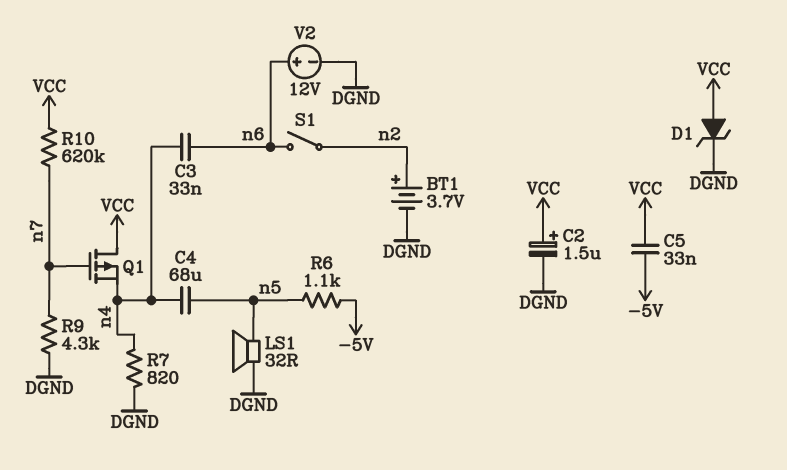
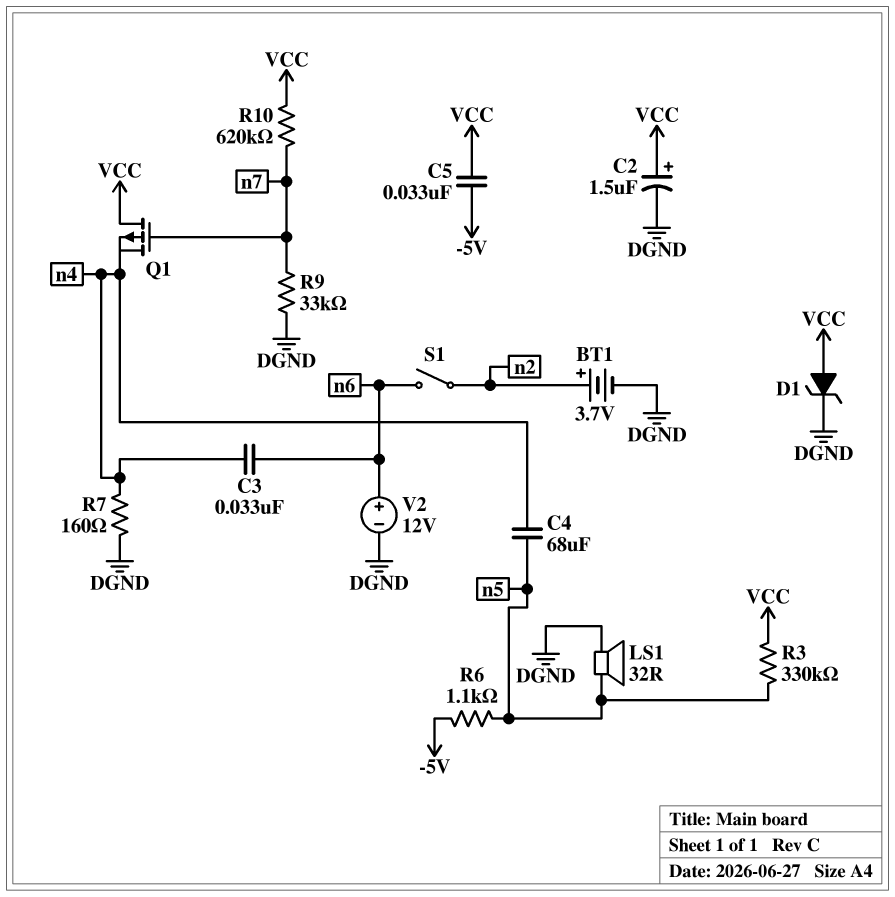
R3: none -> 330k (VCC, n5)
R7: 820 (DGND, n4) -> 160 (DGND, n4)
R9: 4.3k (DGND, n7) -> 33k (DGND, n7)

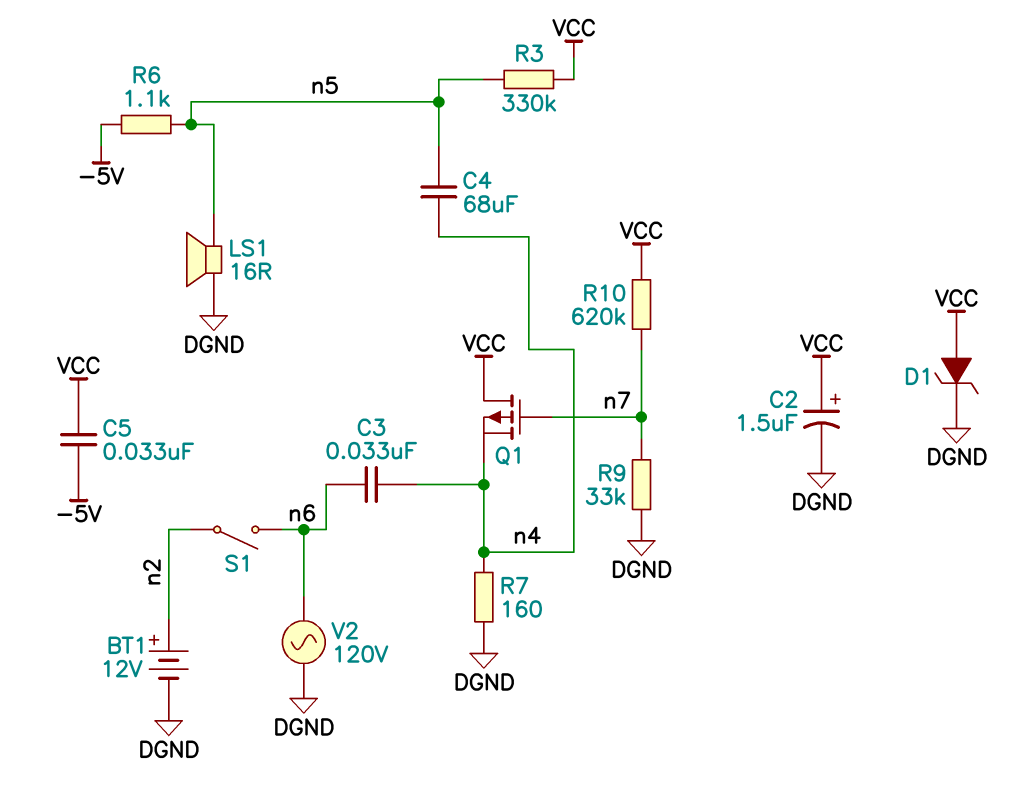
BT1: 3.7V (plus n2, minus DGND) -> 12V (plus n2, minus DGND)
LS1: speaker 32R (DGND, n5) -> speaker 16R (DGND, n5)
V2: 12V (plus n6, minus DGND) -> AC 120V (DGND, n6)

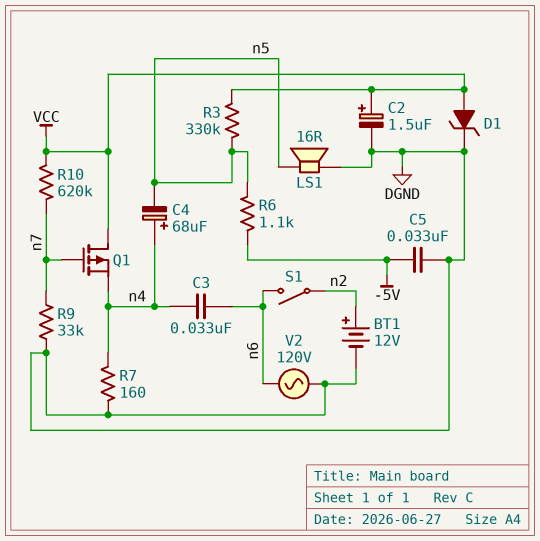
C4: 68uF (n4, n5) -> 68uF (plus n4, minus n5)
C5: 33nF (-5V, VCC) -> 33nF (-5V, DGND)

